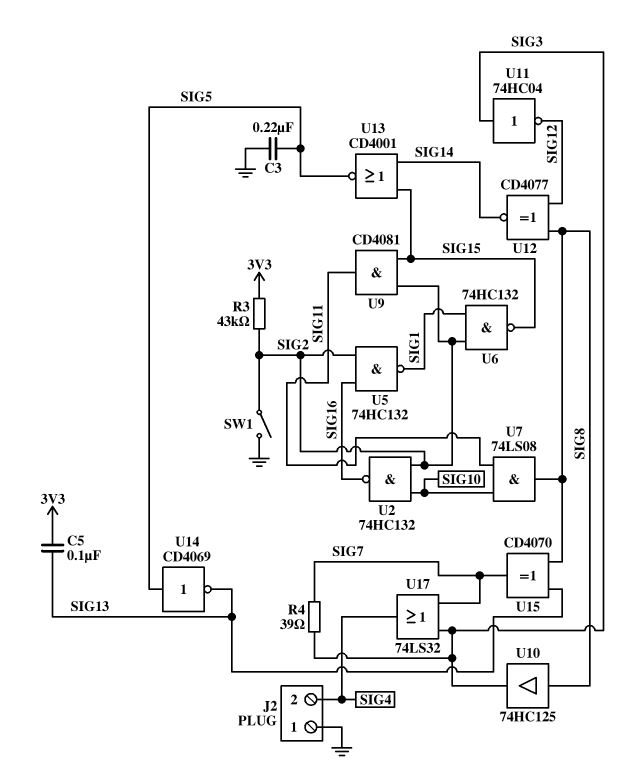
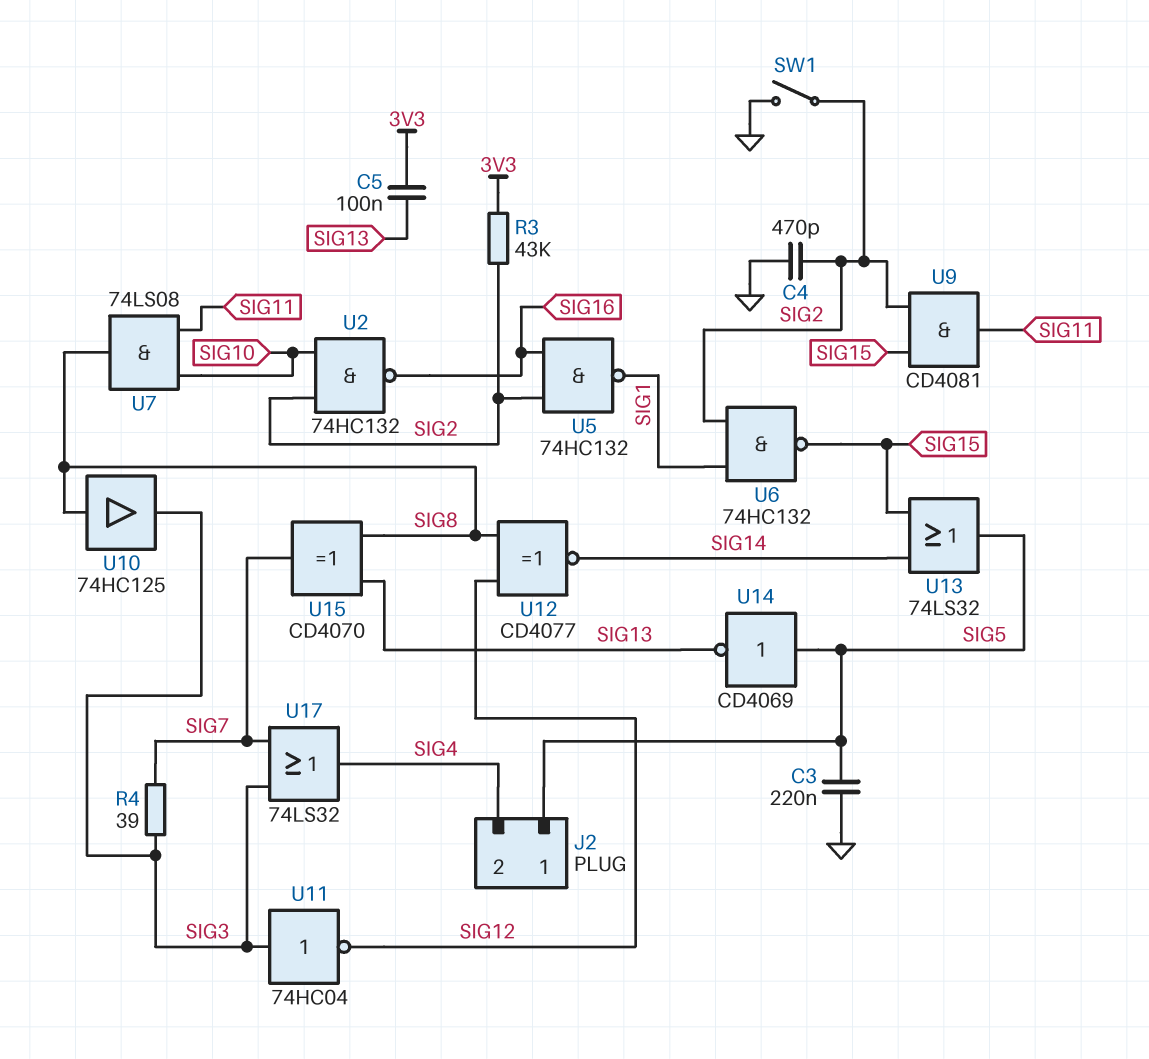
C4: none -> 470pF (GND, SIG2)
J2 pin 1: GND -> SIG5
U13: NOR CD4001 (in SIG14, in SIG15, out SIG5) -> OR 74LS32 (in SIG14, in SIG15, out SIG5)

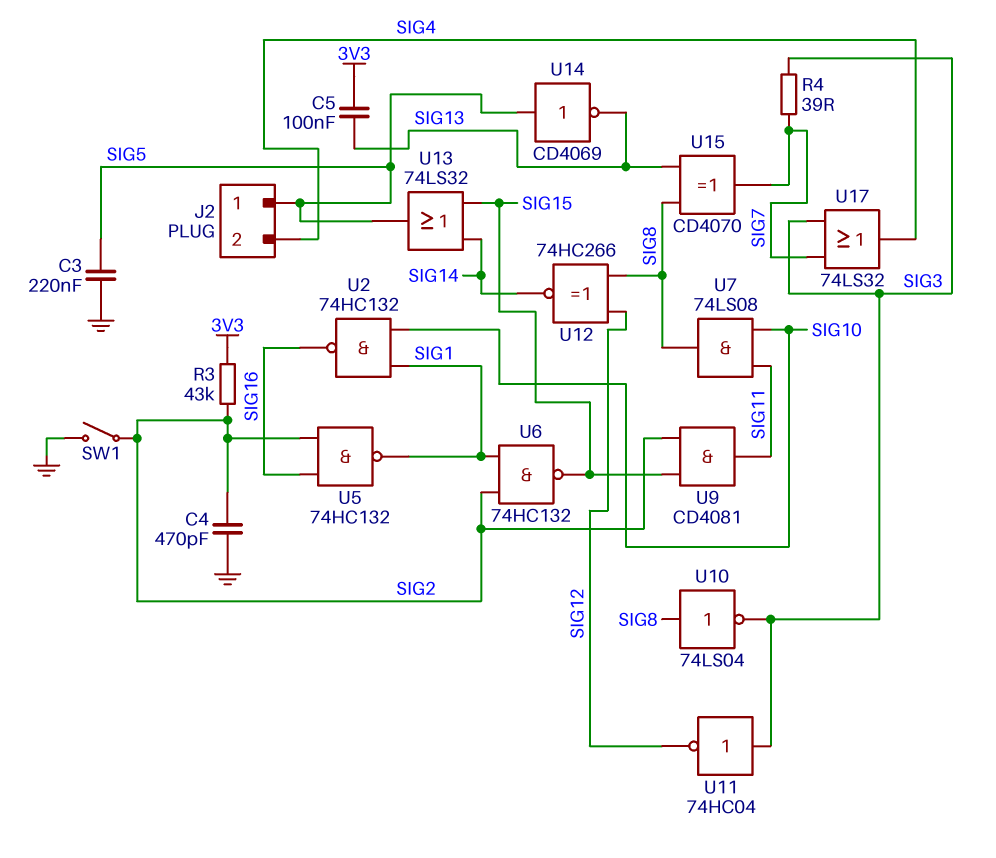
U2: NAND 74HC132 (in SIG2, in SIG10, out SIG16) -> NAND 74HC132 (in SIG1, in SIG10, out SIG16)
U10: buffer 74HC125 (in SIG8, out SIG3) -> NOT 74LS04 (in SIG8, out SIG3)
U12: XNOR CD4077 (in SIG8, in SIG12, out SIG14) -> XNOR 74HC266 (in SIG8, in SIG12, out SIG14)

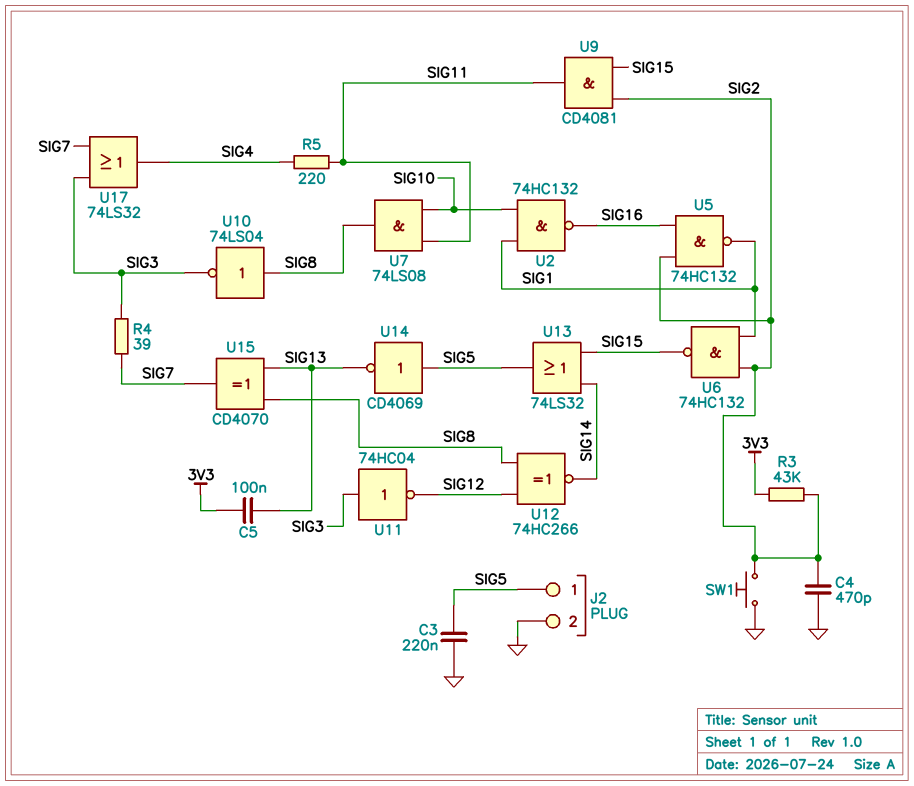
J2 pin 2: SIG4 -> GND
R5: none -> 220 (SIG4, SIG11)
SW1: switch (GND, SIG2) -> button (GND, SIG2)

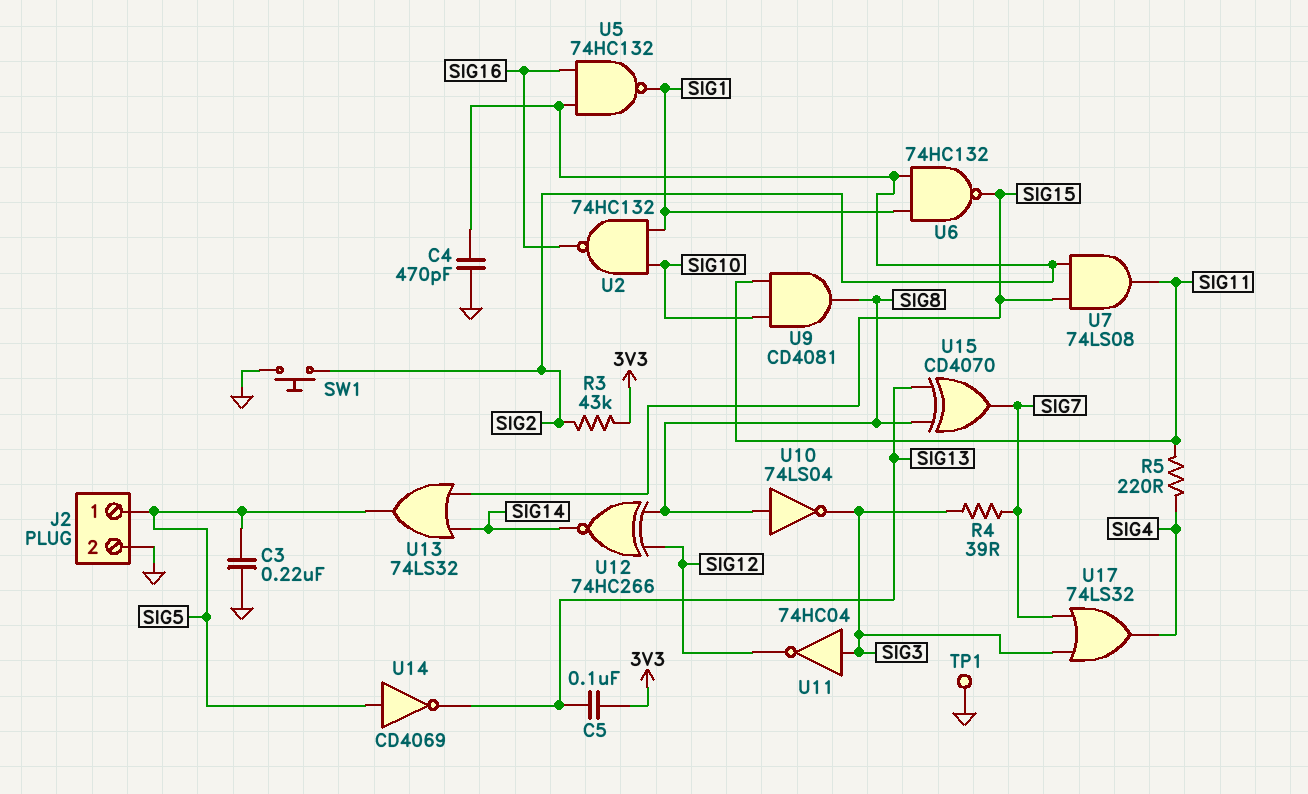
TP1: none -> test point (GND)
U7: AND 74LS08 (in SIG10, in SIG11, out SIG8) -> AND 74LS08 (in SIG2, in SIG15, out SIG11)
U9: AND CD4081 (in SIG2, in SIG15, out SIG11) -> AND CD4081 (in SIG10, in SIG11, out SIG8)

